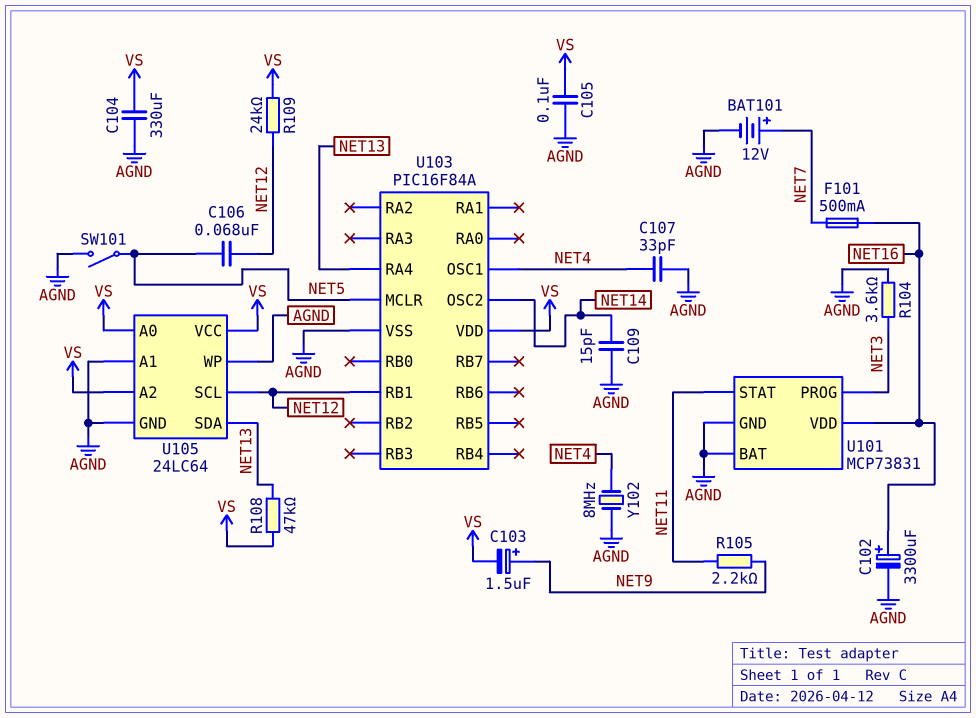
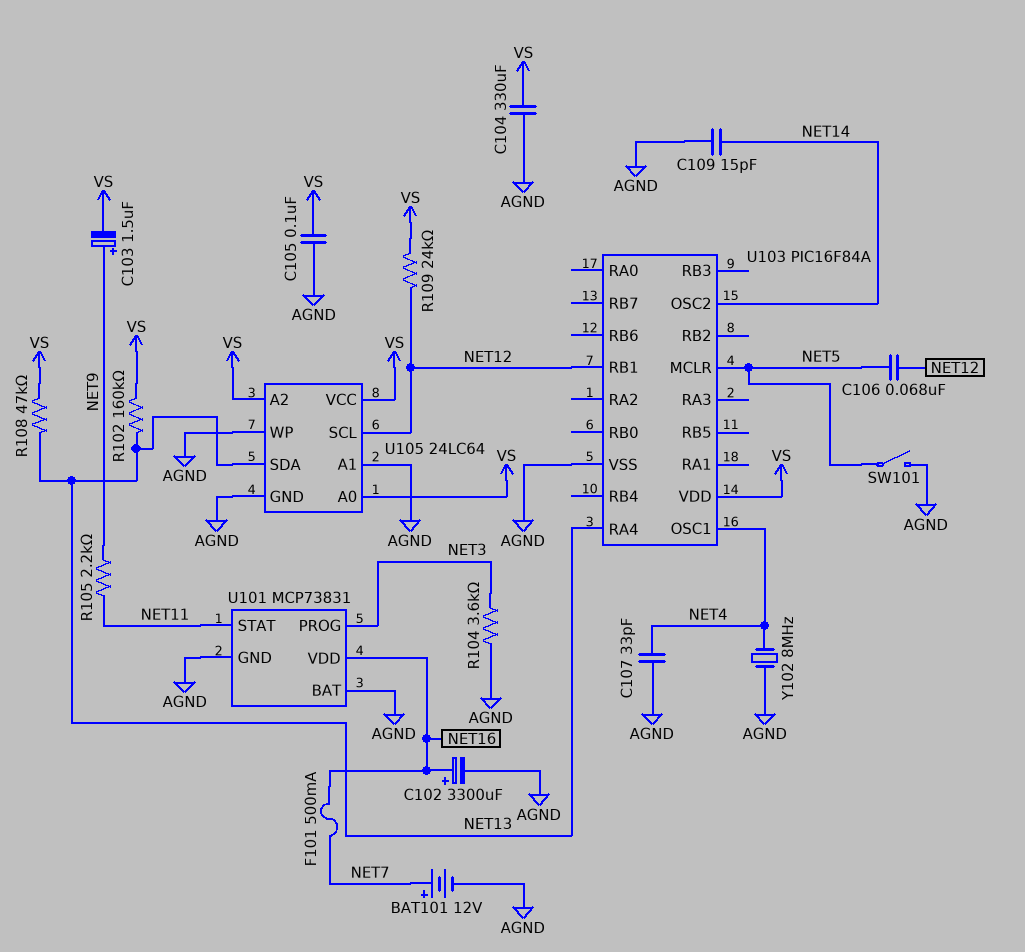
R102: none -> 160k (NET13, VS)

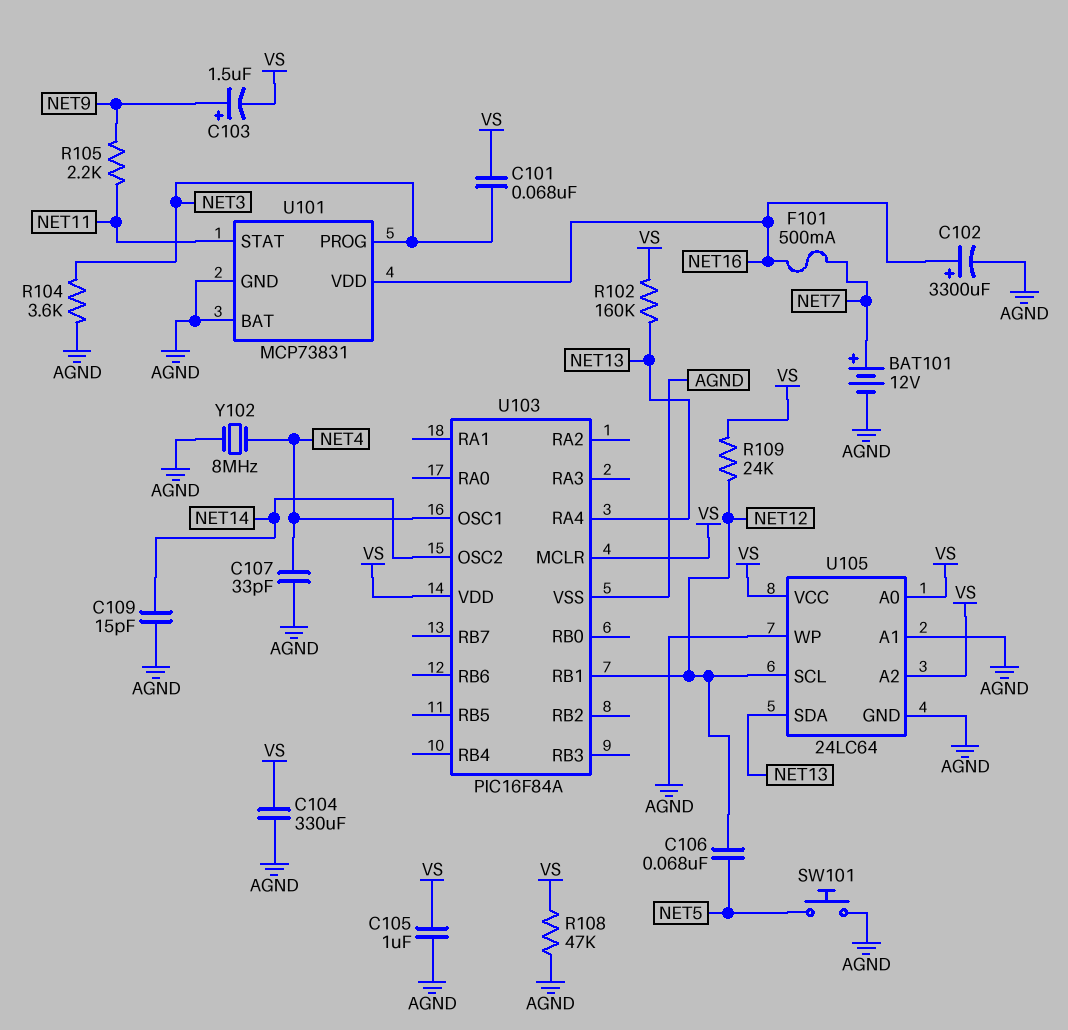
C101: none -> 68nF (NET3, VS)
C105: 100nF (AGND, VS) -> 1uF (AGND, VS)
R108: 47k (NET13, VS) -> 47k (AGND, VS)
SW101: switch (AGND, NET5) -> button (AGND, NET5)
U103 pin MCLR: NET5 -> VS

